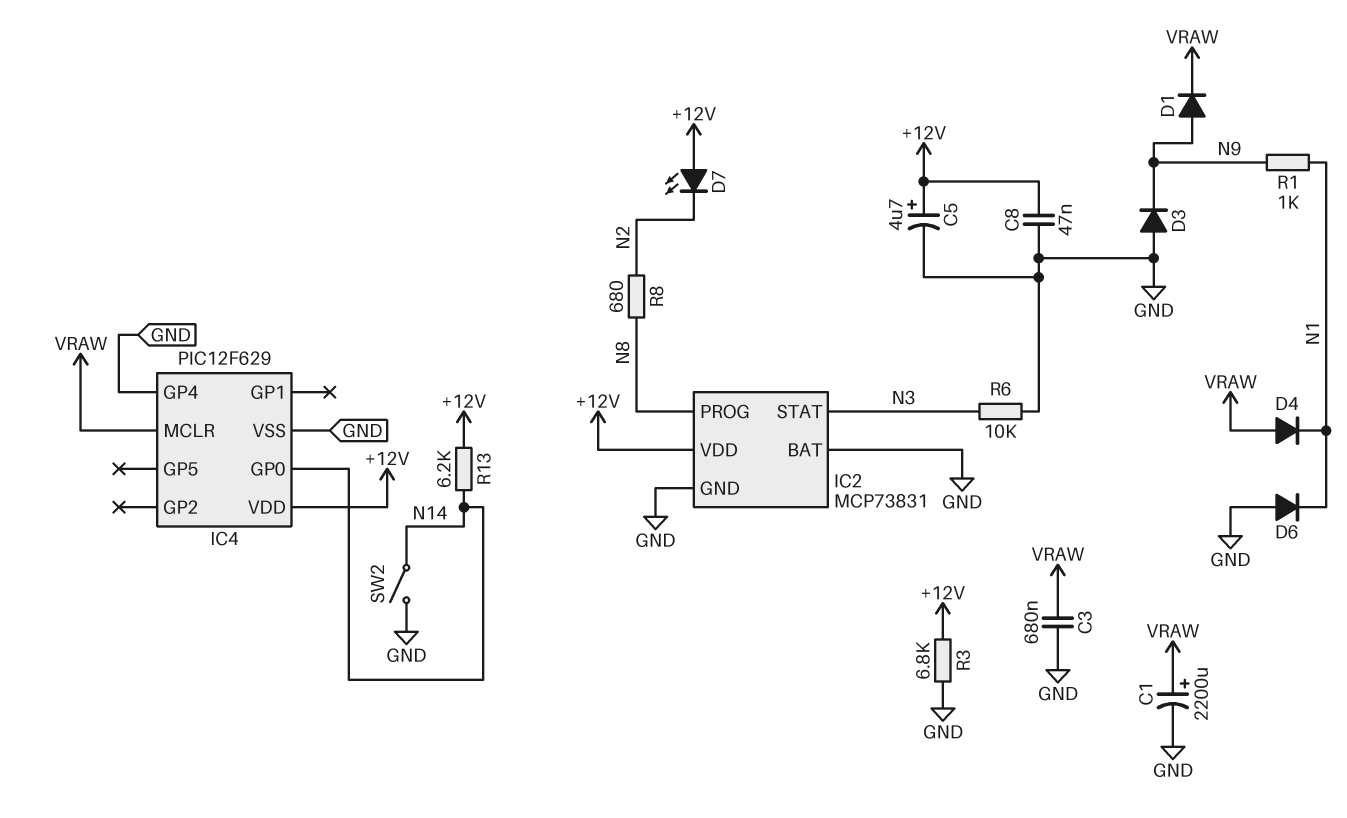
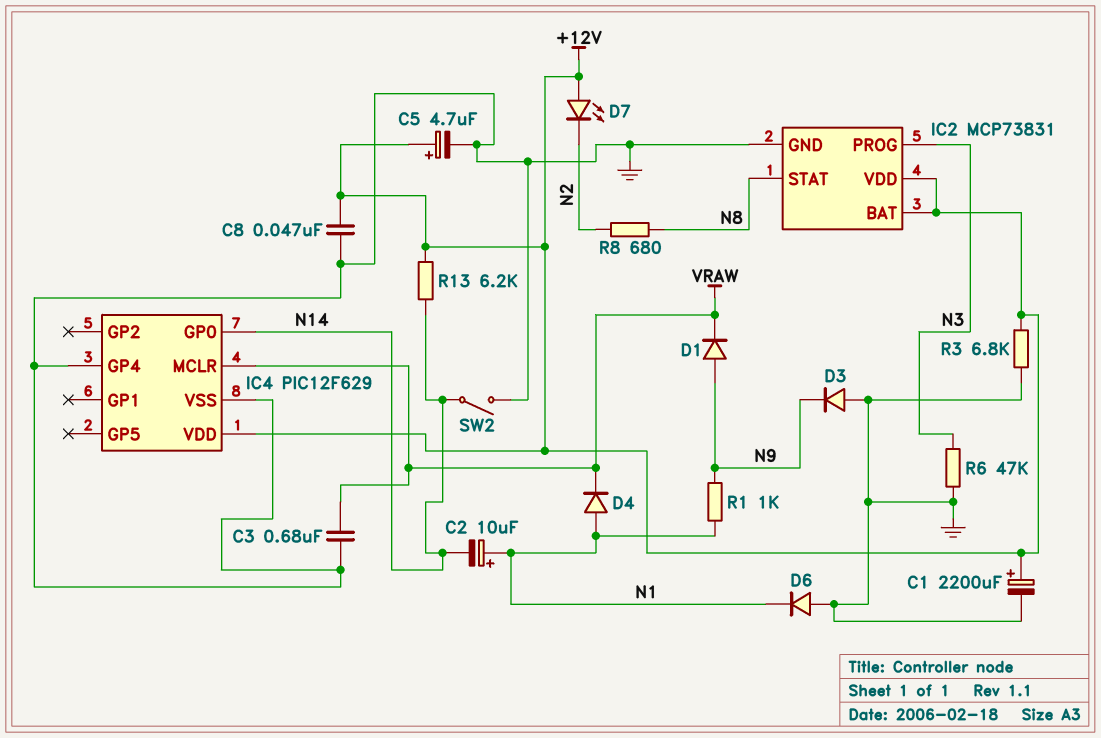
C1: 2200uF (plus VRAW, minus GND) -> 2200uF (plus +12V, minus GND)
C2: none -> 10uF (plus N1, minus N14)
D4: diode (A VRAW, K N1) -> diode (A N1, K VRAW)
IC2 pin BAT: GND -> +12V
IC2 pin PROG: N8 -> N3
IC2 pin STAT: N3 -> N8
R6: 10k (GND, N3) -> 47k (GND, N3)

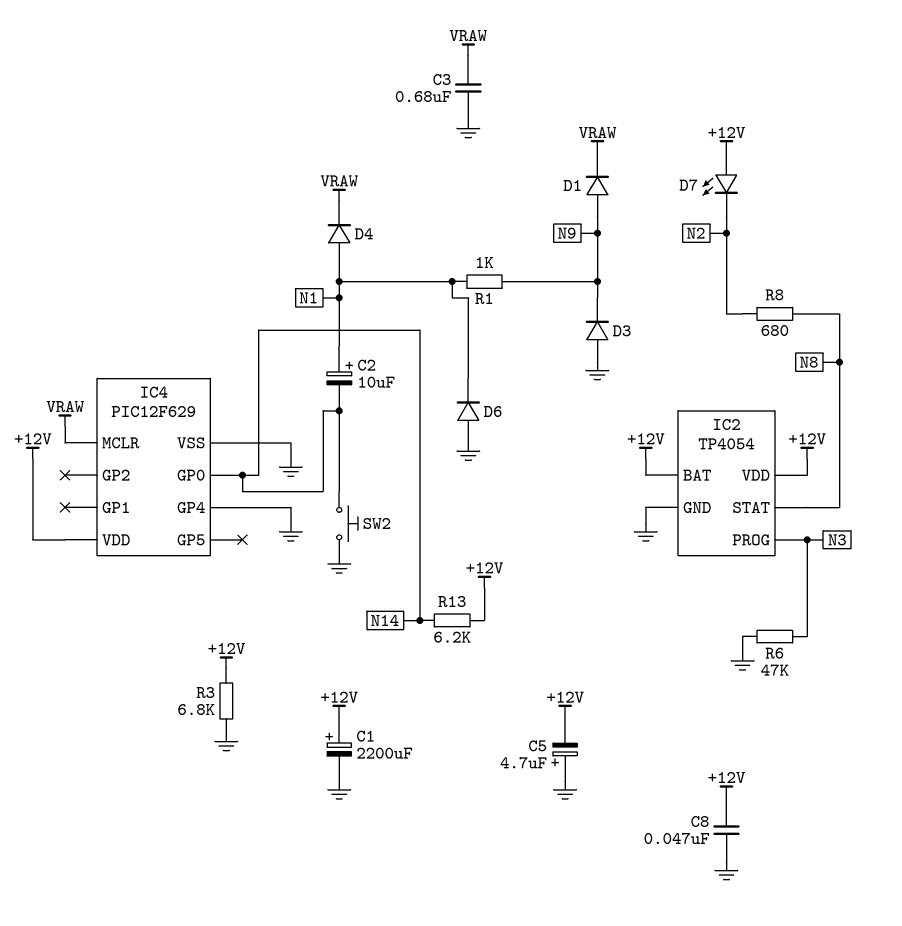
C5: 4.7uF (plus +12V, minus GND) -> 4.7uF (plus GND, minus +12V)
IC2: MCP73831 -> TP4054
SW2: switch (GND, N14) -> button (GND, N14)

